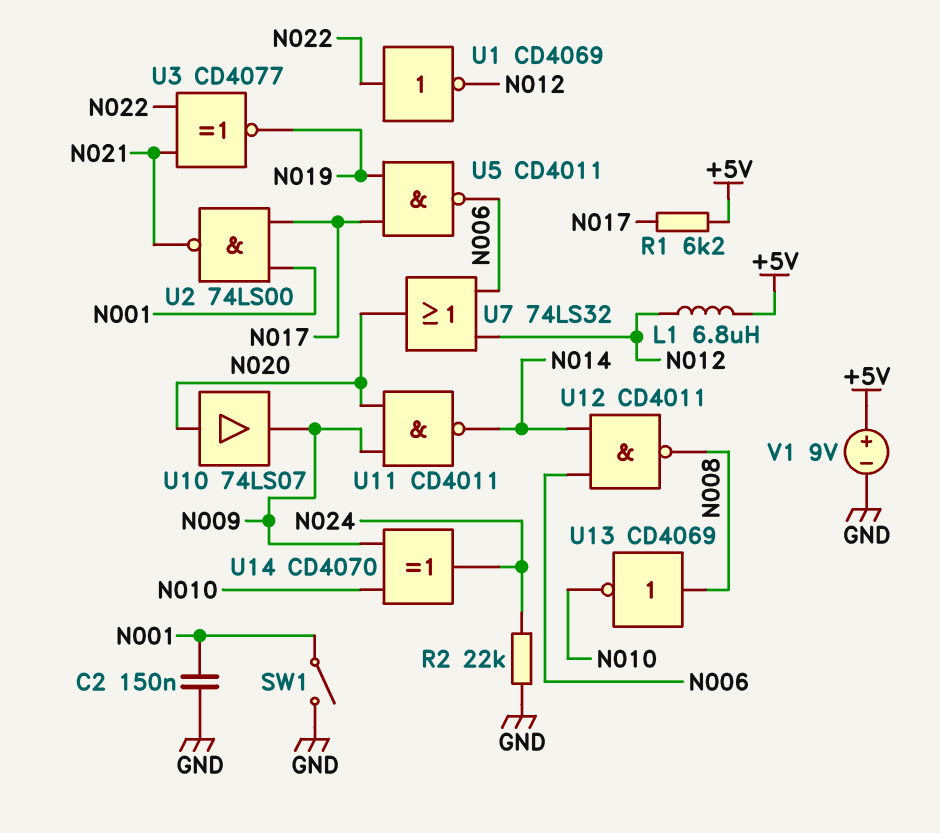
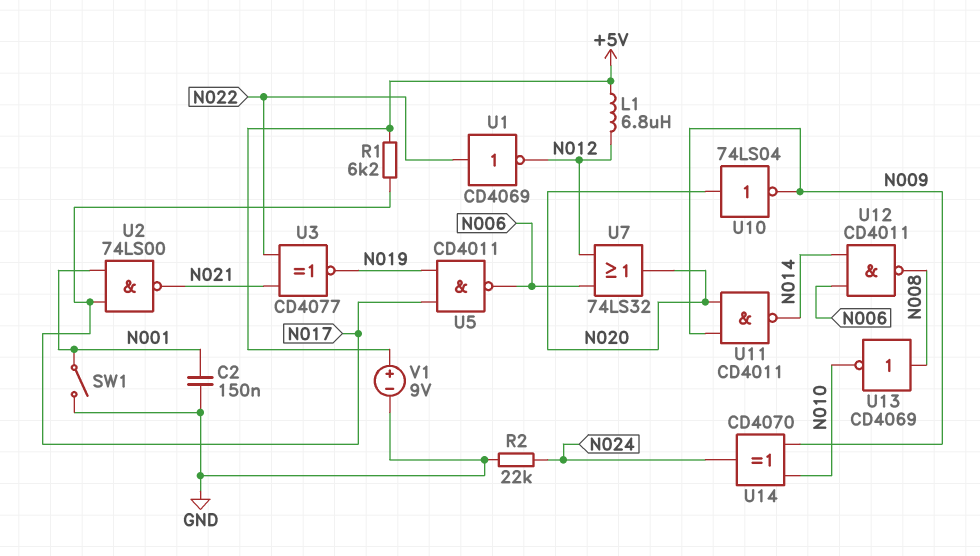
U10: buffer 74LS07 (in N020, out N009) -> NOT 74LS04 (in N020, out N009)

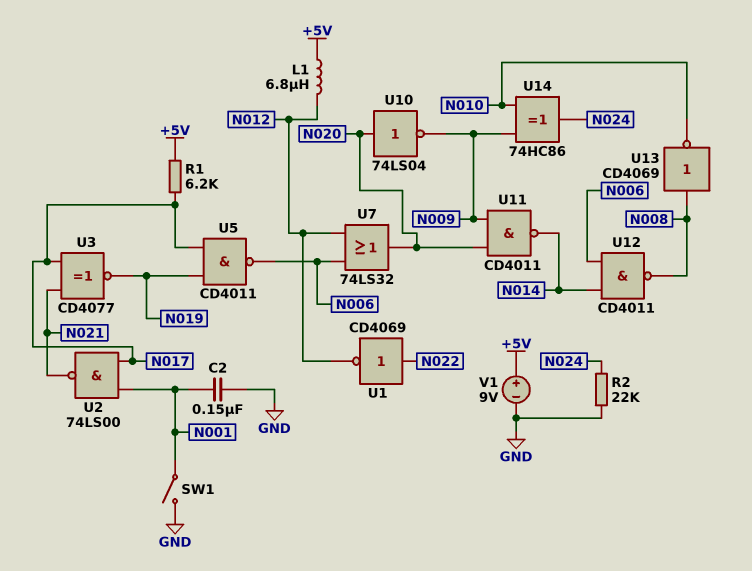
U3: XNOR CD4077 (in N021, in N022, out N019) -> XNOR CD4077 (in N017, in N021, out N019)
U14: XOR CD4070 (in N009, in N010, out N024) -> XOR 74HC86 (in N009, in N010, out N024)

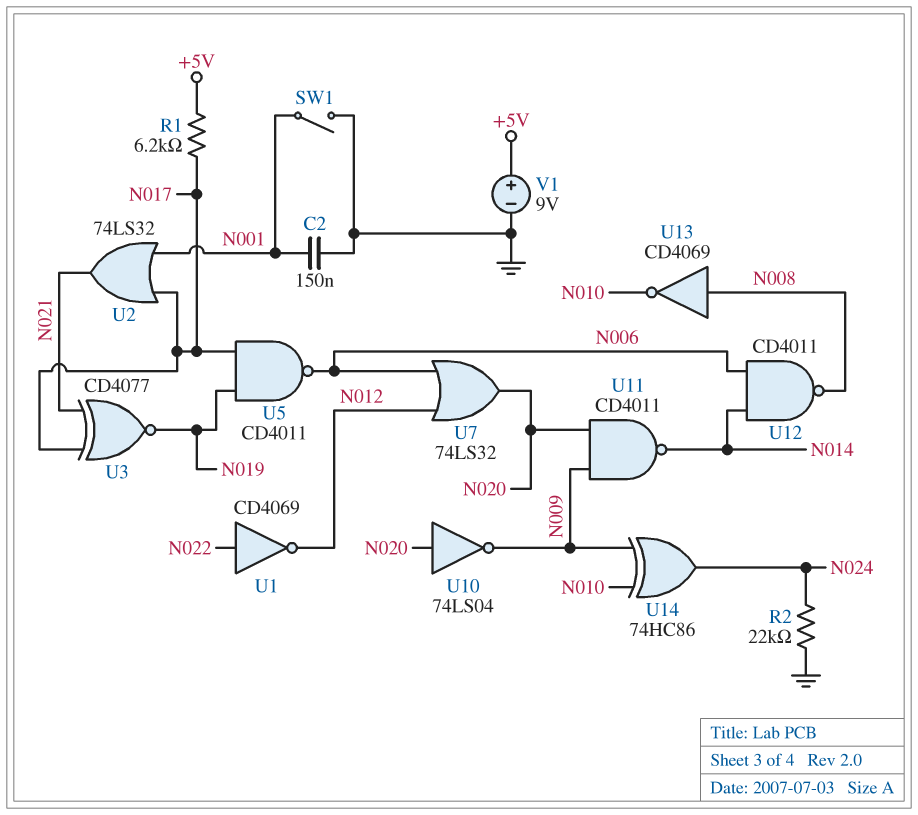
L1: 6.8uH (+5V, N012) -> none
U2: NAND 74LS00 (in N001, in N017, out N021) -> OR 74LS32 (in N001, in N017, out N021)

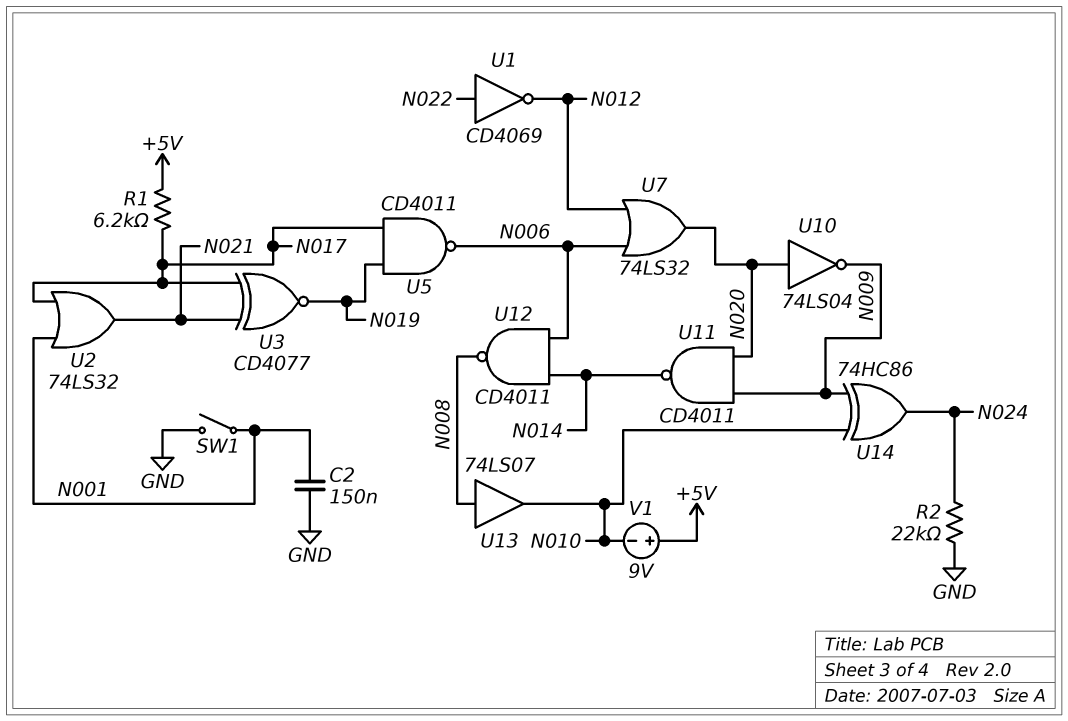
U13: NOT CD4069 (in N008, out N010) -> buffer 74LS07 (in N008, out N010)
V1: 9V (plus +5V, minus GND) -> 9V (plus +5V, minus N010)

